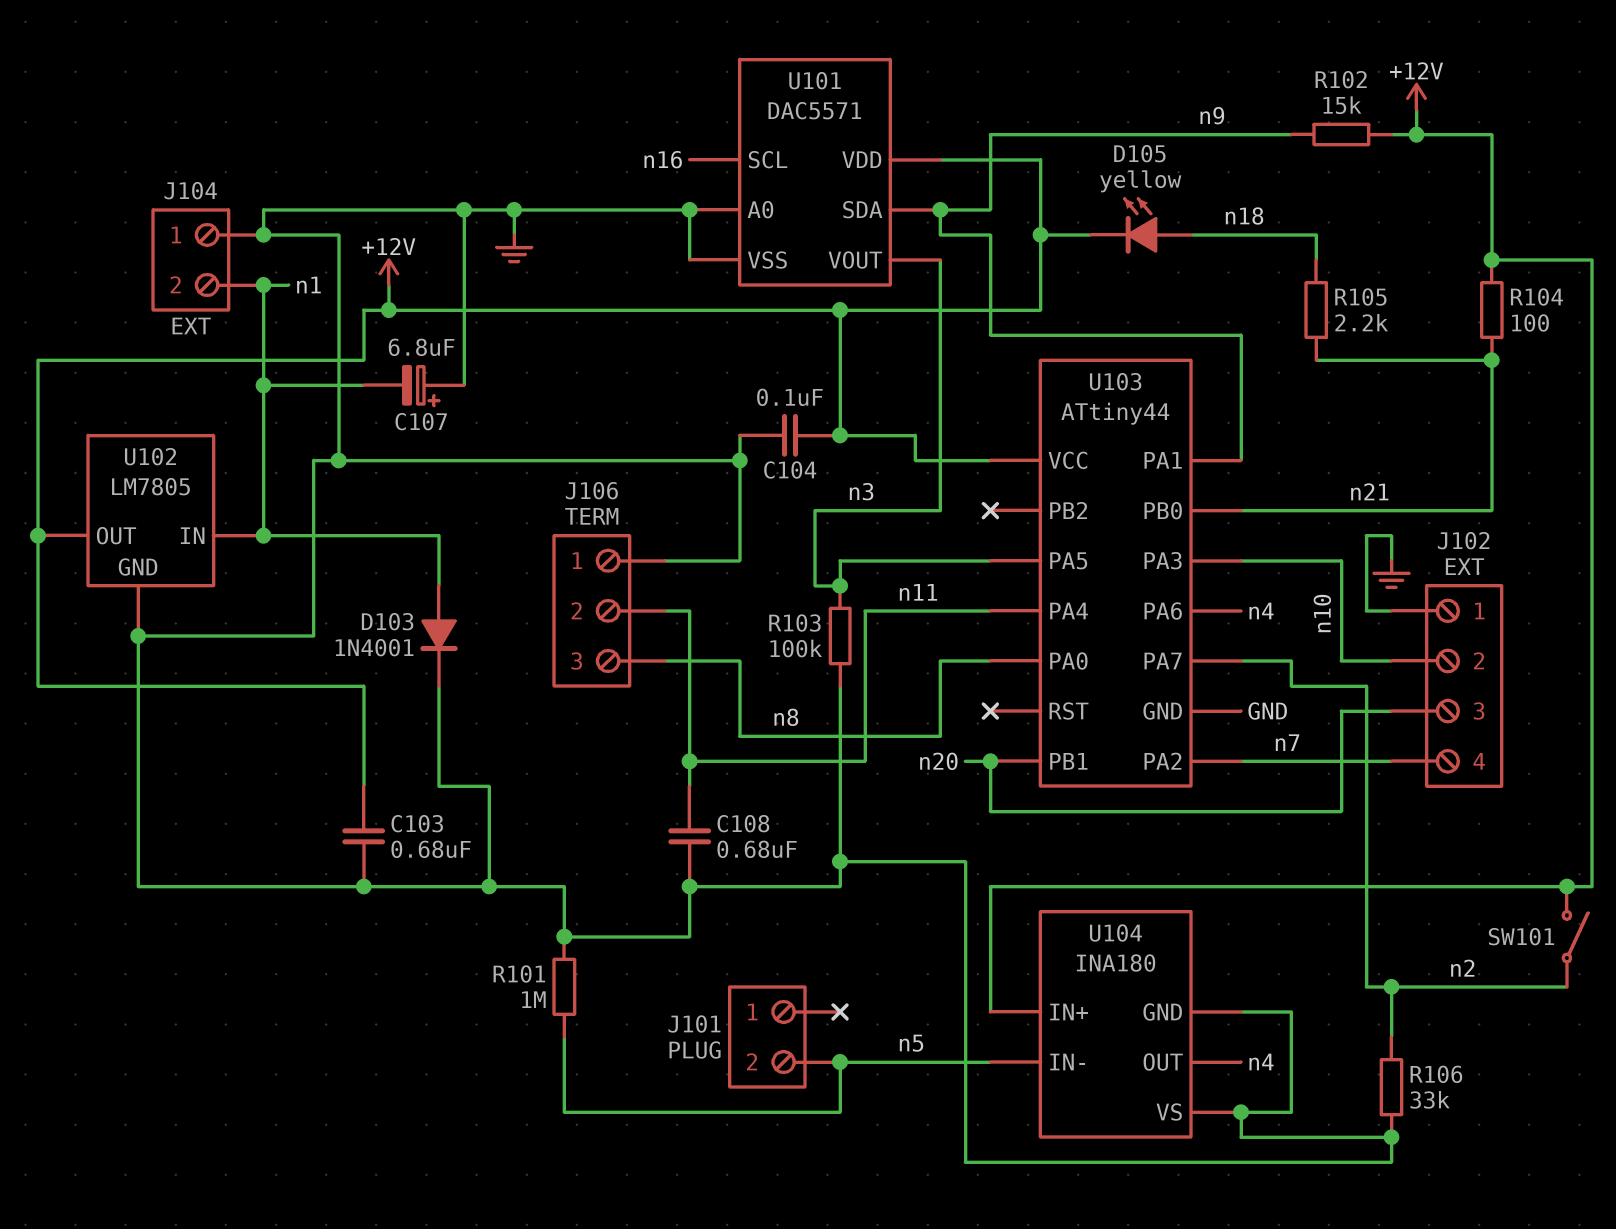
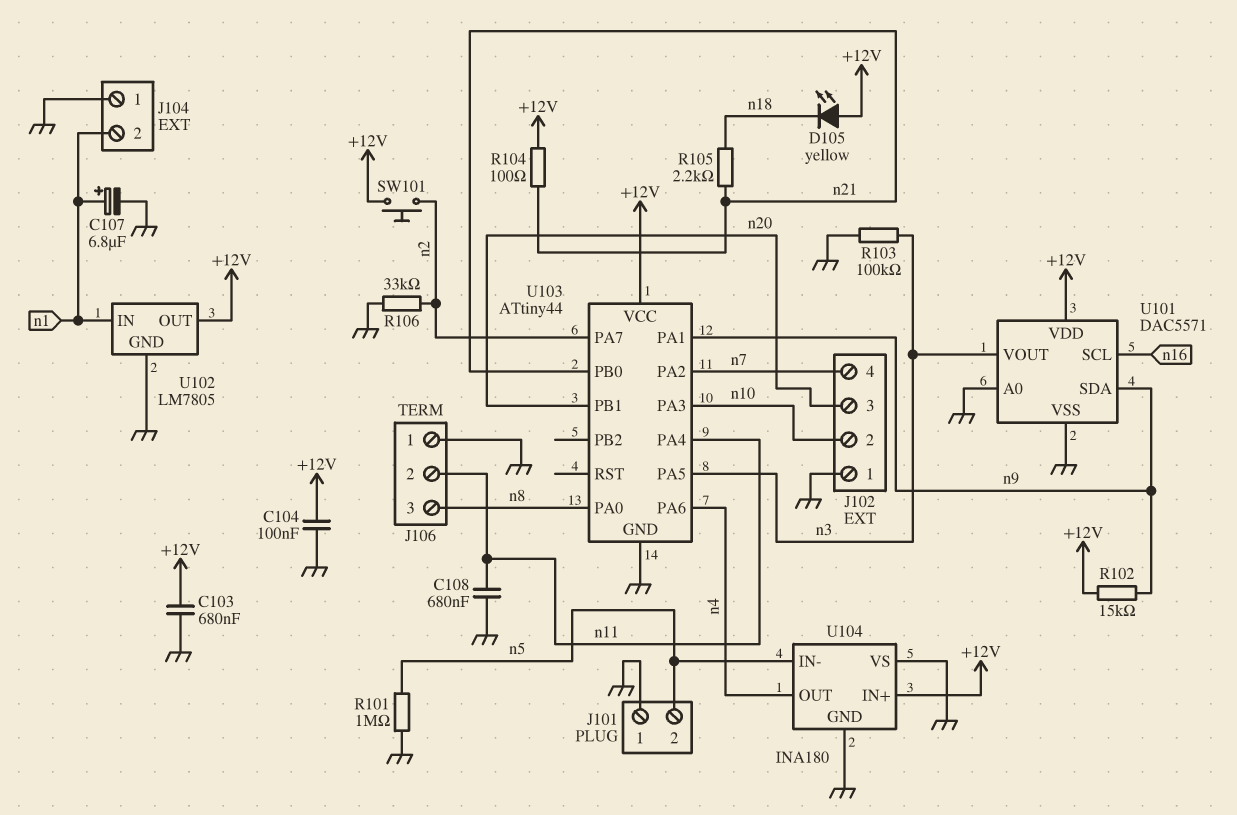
C107: 6.8uF (plus GND, minus n1) -> 6.8uF (plus n1, minus GND)
D103: diode 1N4001 (A n1, K GND) -> none
D105: LED yellow (A n18, K +12V) -> LED yellow (A +12V, K n18)
J101 pin 1: none -> GND
SW101: switch (+12V, n2) -> button (+12V, n2)

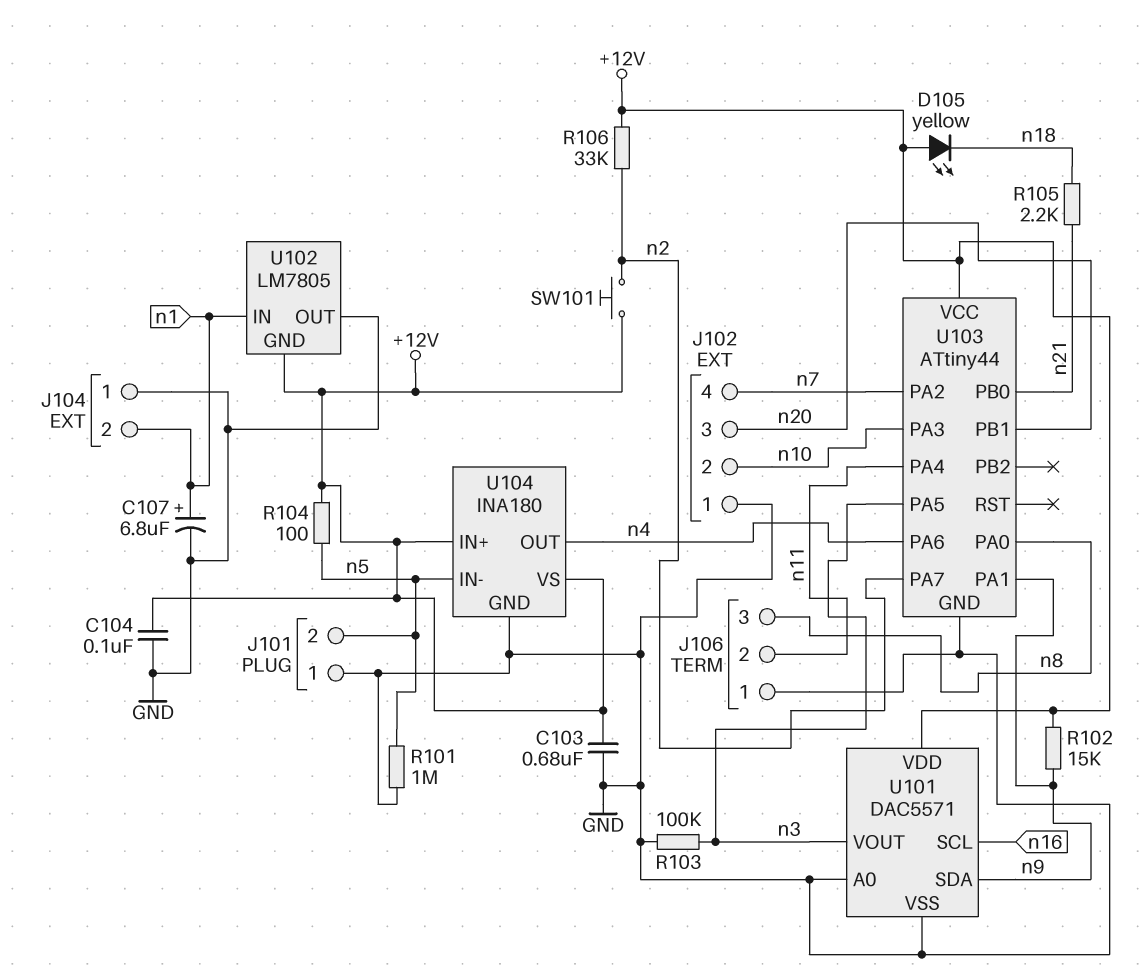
C108: 680nF (GND, n11) -> none
R104: 100 (+12V, n21) -> 100 (+12V, n5)
R106: 33k (GND, n2) -> 33k (+12V, n2)
U102 pin GND: GND -> +12V
U102 pin OUT: +12V -> GND
U104 pin VS: GND -> +12V

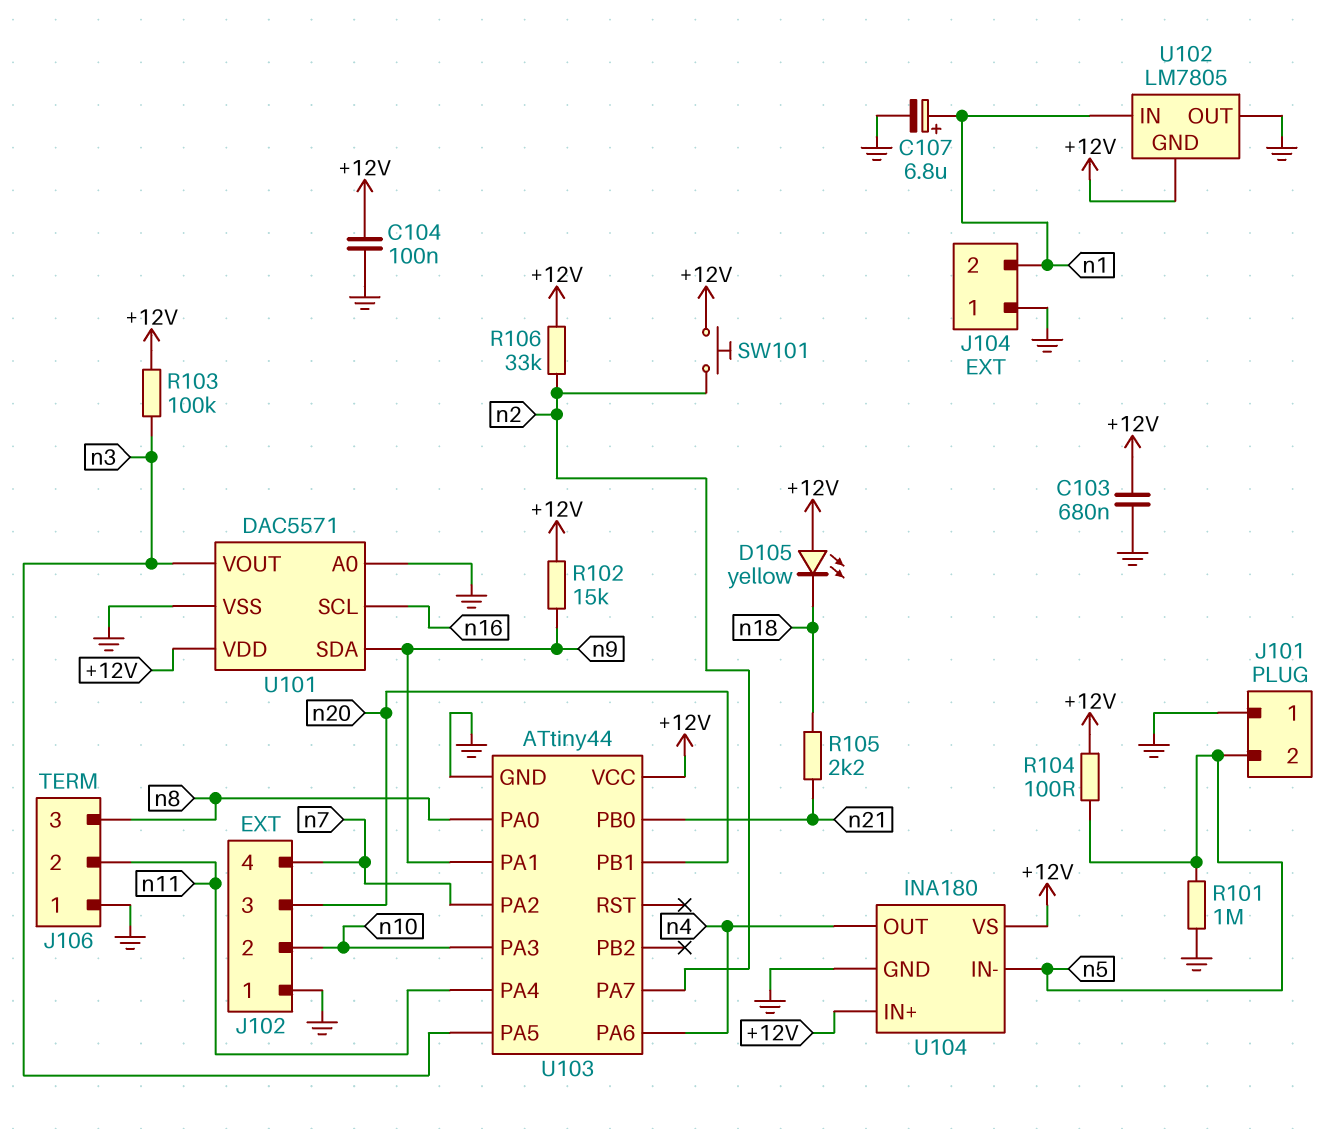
R103: 100k (GND, n3) -> 100k (+12V, n3)

